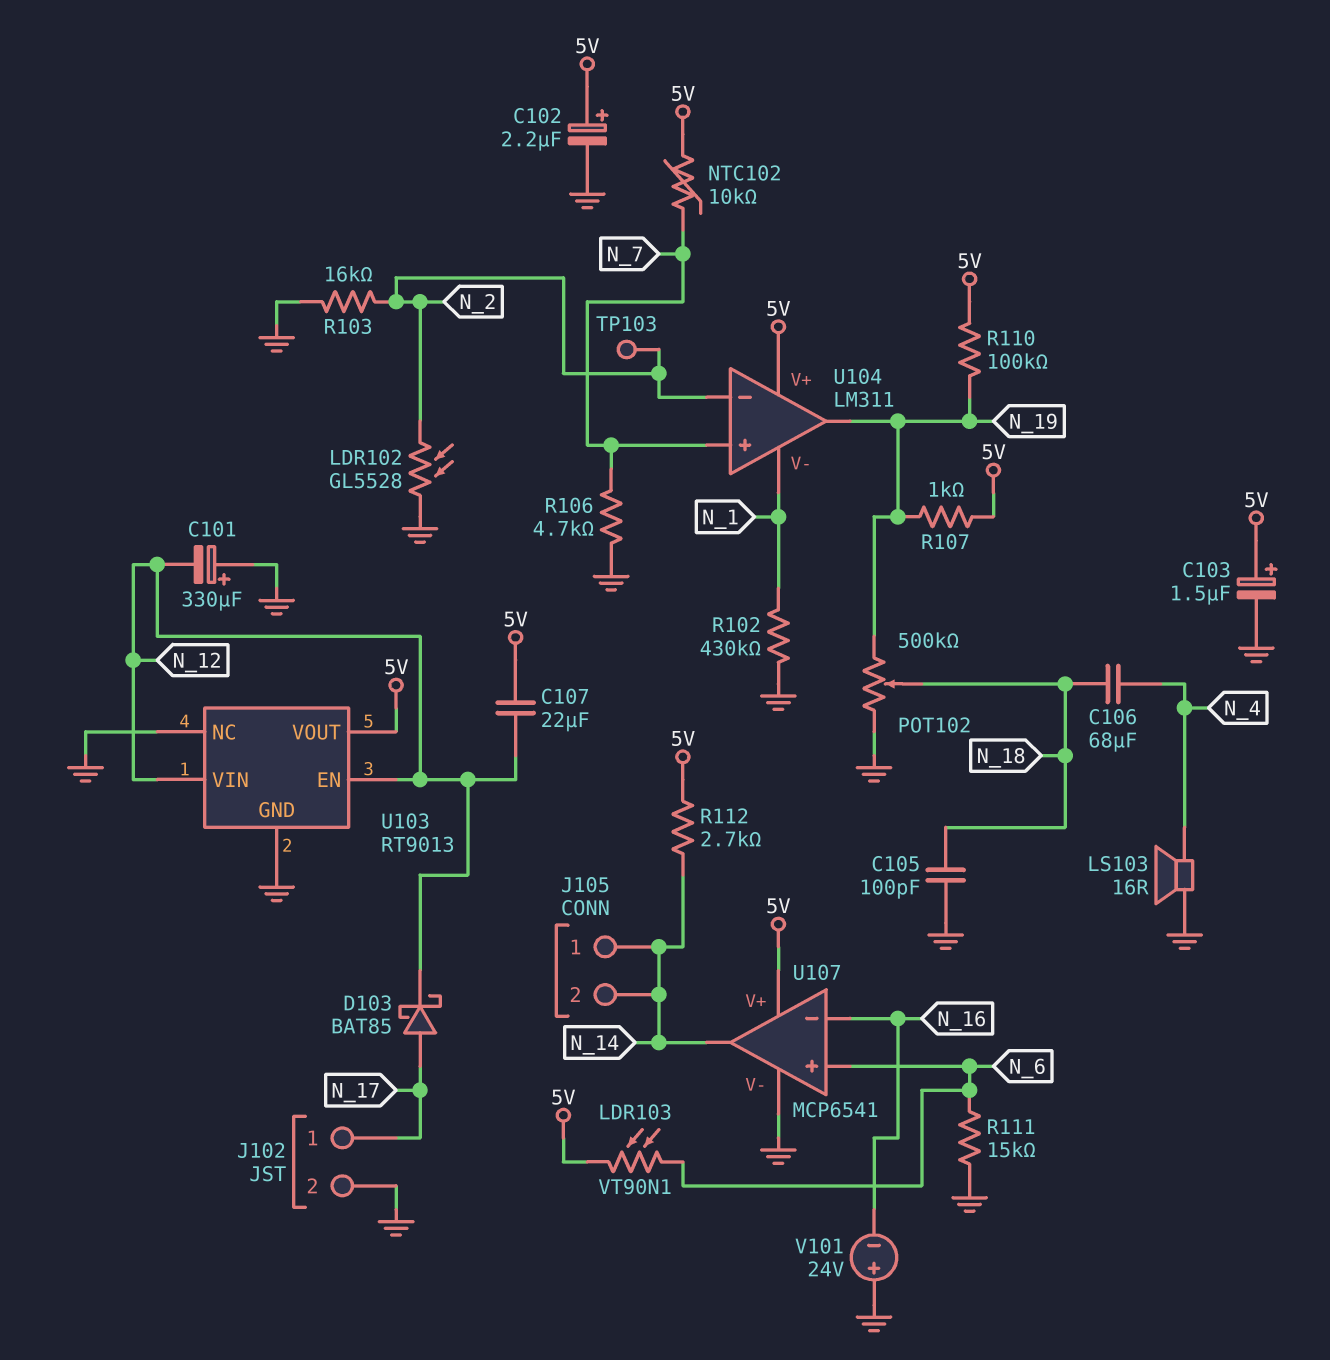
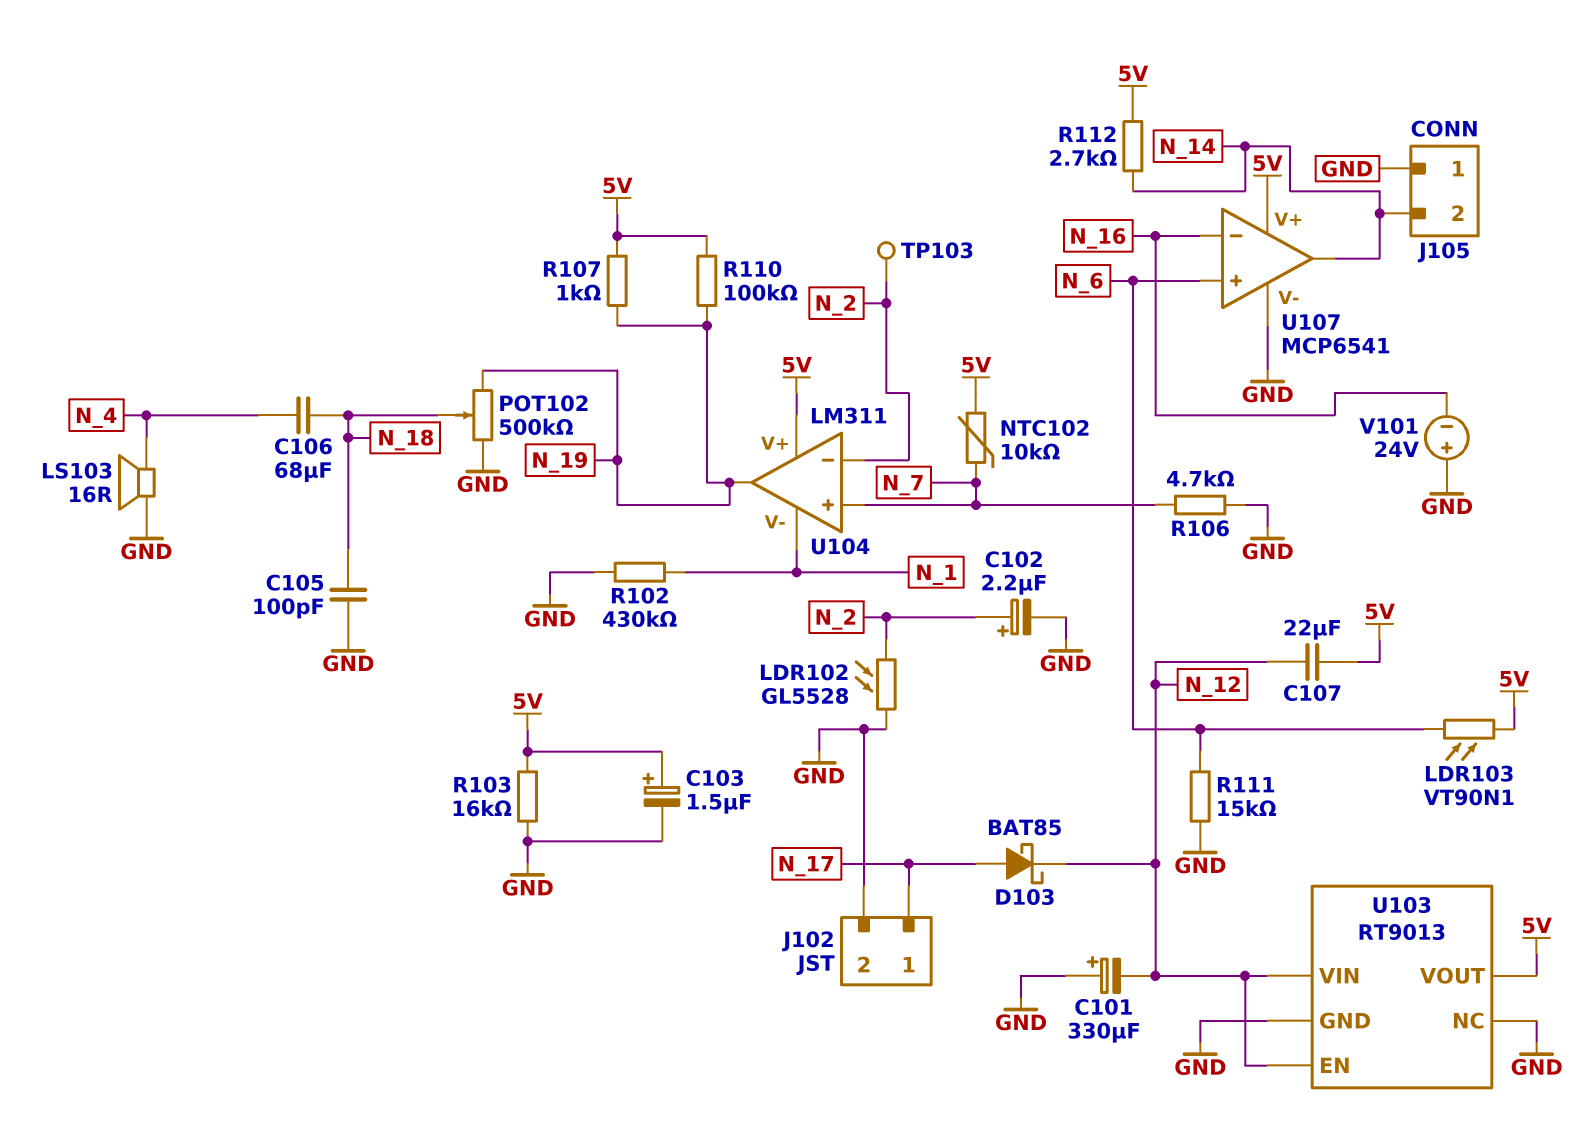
C102: 2.2uF (plus 5V, minus GND) -> 2.2uF (plus N_2, minus GND)
J105 pin 1: N_14 -> GND
R103: 16k (GND, N_2) -> 16k (5V, GND)

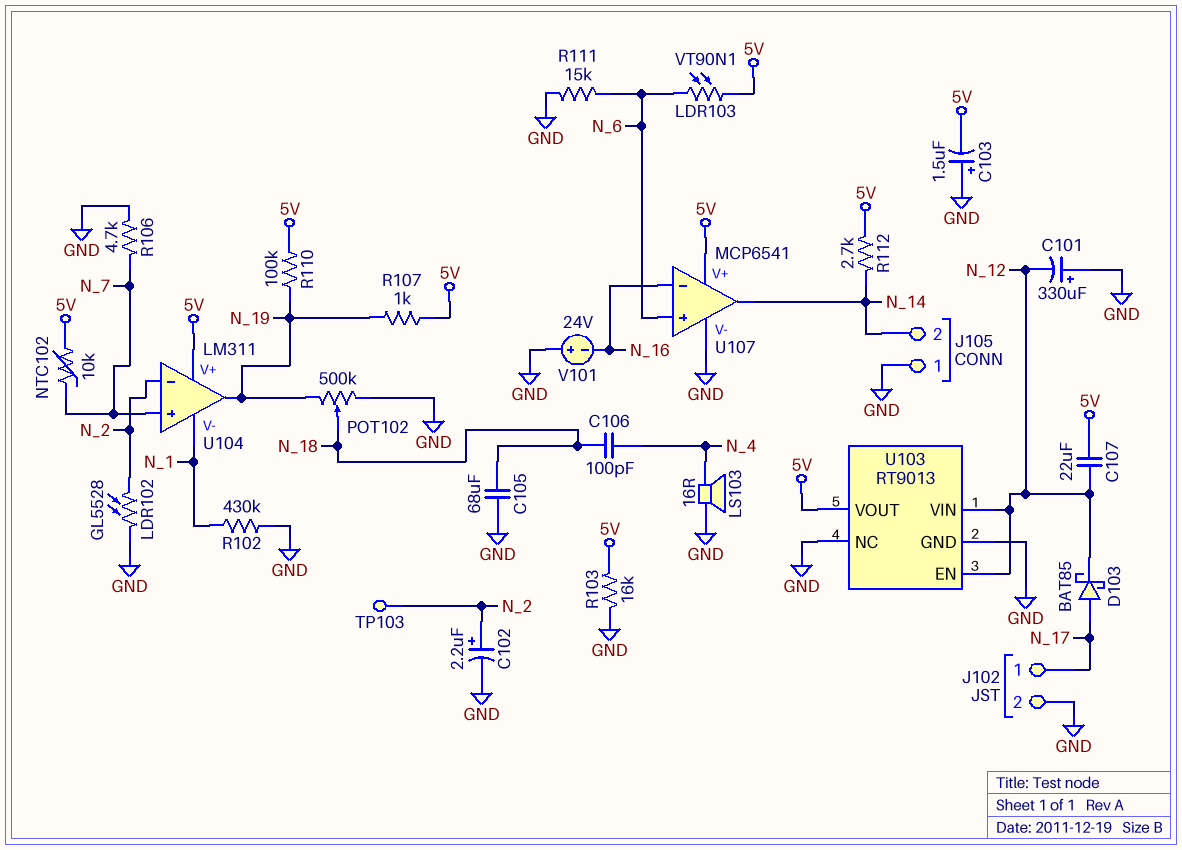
C103: 1.5uF (plus 5V, minus GND) -> 1.5uF (plus GND, minus 5V)
C105: 100pF (GND, N_18) -> 68uF (GND, N_18)
C106: 68uF (N_4, N_18) -> 100pF (N_4, N_18)

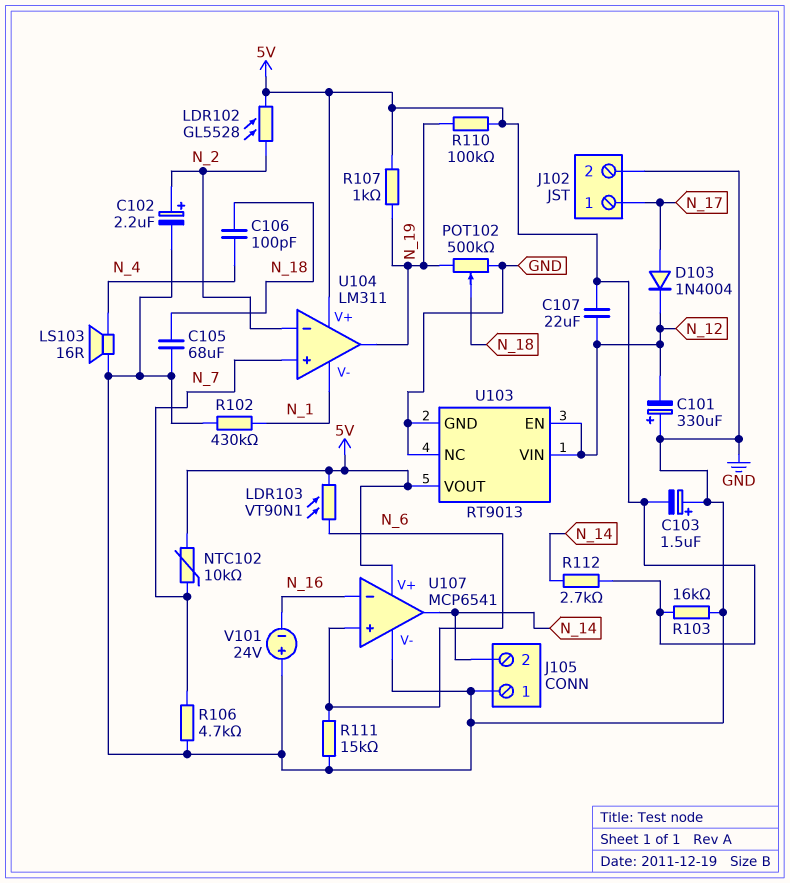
D103: schottky BAT85 (A N_17, K N_12) -> diode 1N4004 (A N_17, K N_12)
LDR102: GL5528 (GND, N_2) -> GL5528 (5V, N_2)
TP103: test point (N_2) -> none

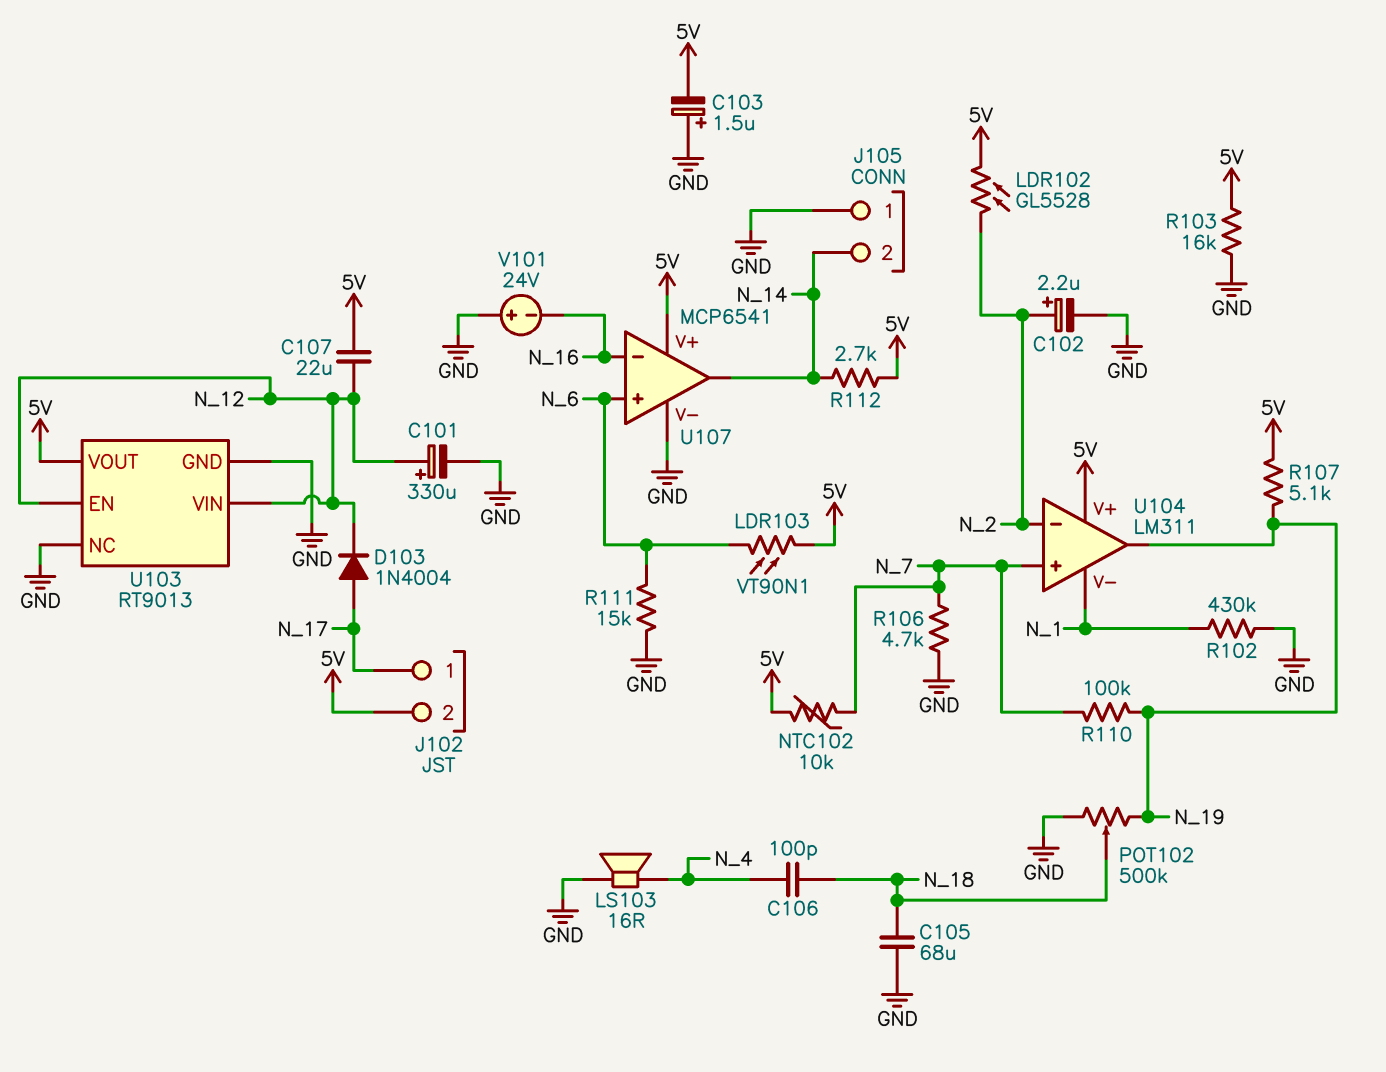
C101: 330uF (plus GND, minus N_12) -> 330uF (plus N_12, minus GND)
J102 pin 2: GND -> 5V
R107: 1k (5V, N_19) -> 5.1k (5V, N_19)
R110: 100k (5V, N_19) -> 100k (N_7, N_19)

